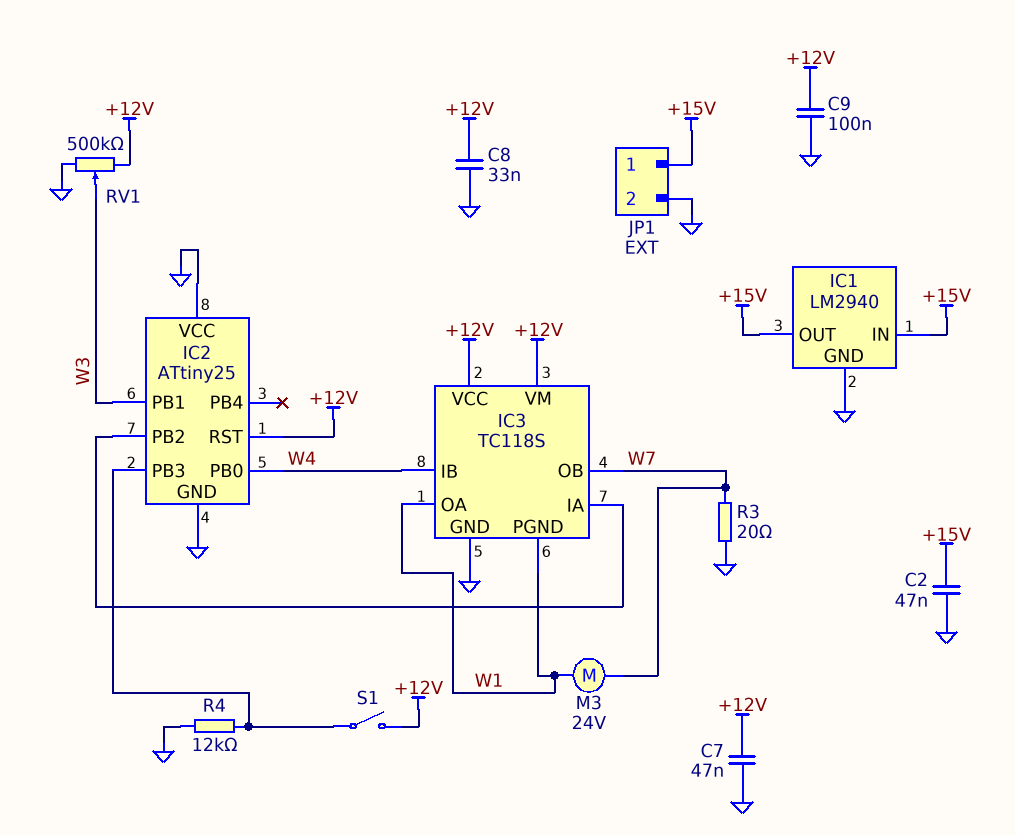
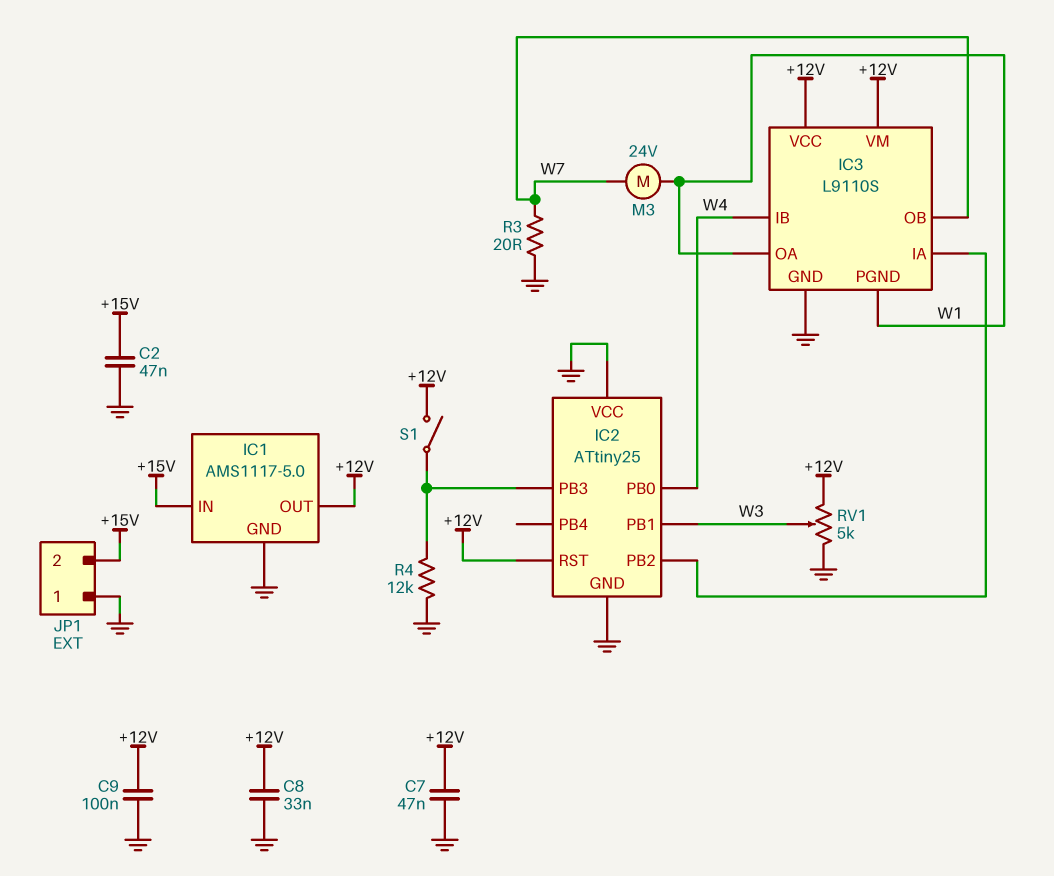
IC1: LM2940 -> AMS1117-5.0
IC1 pin OUT: +15V -> +12V
IC3: TC118S -> L9110S
JP1 pin 1: +15V -> GND
JP1 pin 2: GND -> +15V
RV1: 500k (+12V, GND, wiper W3) -> 5k (+12V, GND, wiper W3)

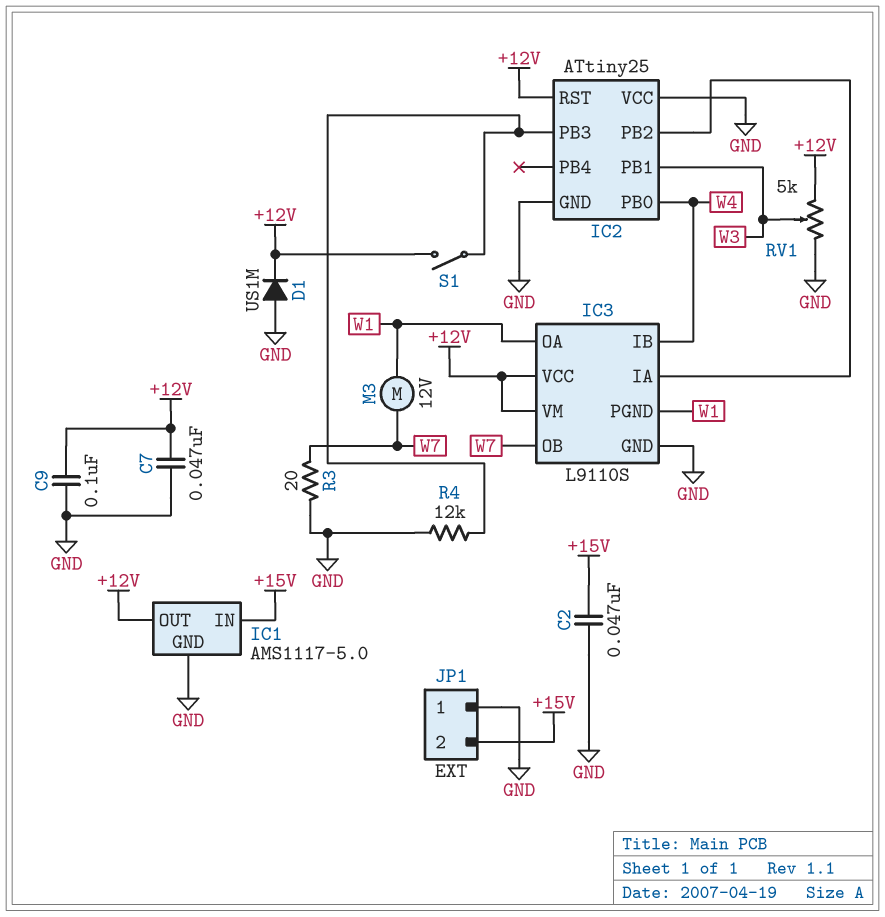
C8: 33nF (+12V, GND) -> none
D1: none -> diode US1M (A GND, K +12V)
M3: motor 24V (W1, W7) -> motor 12V (W1, W7)

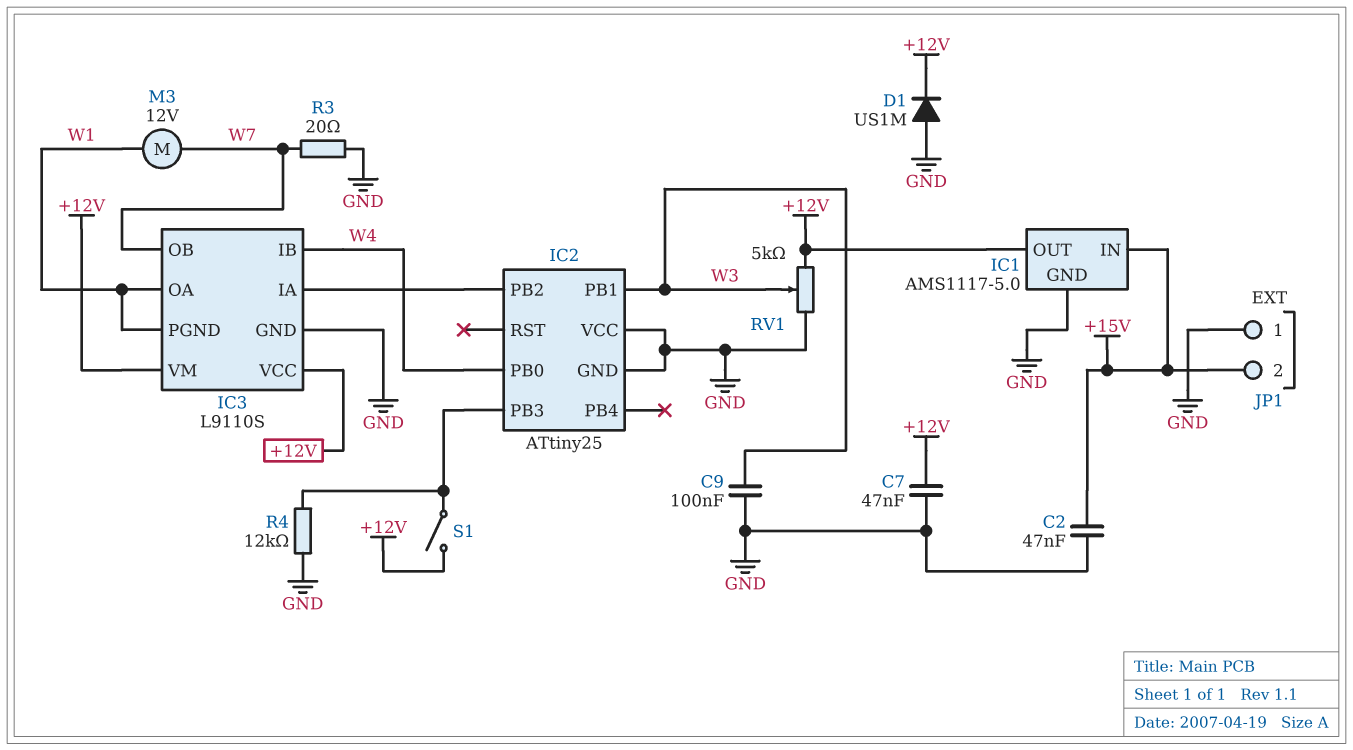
C9: 100nF (+12V, GND) -> 100nF (GND, W3)
IC2 pin RST: +12V -> none

